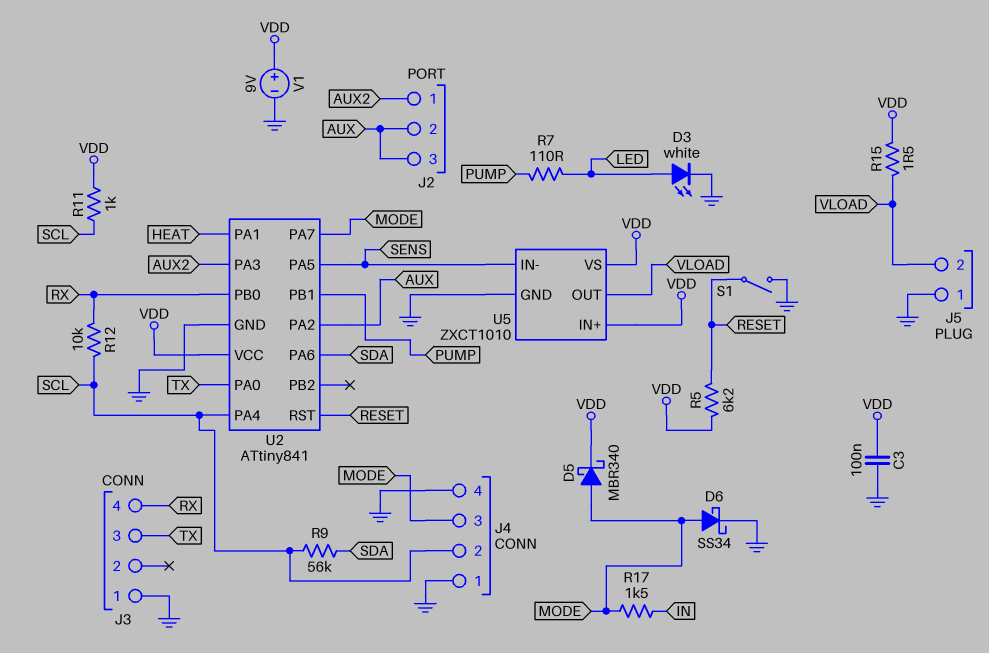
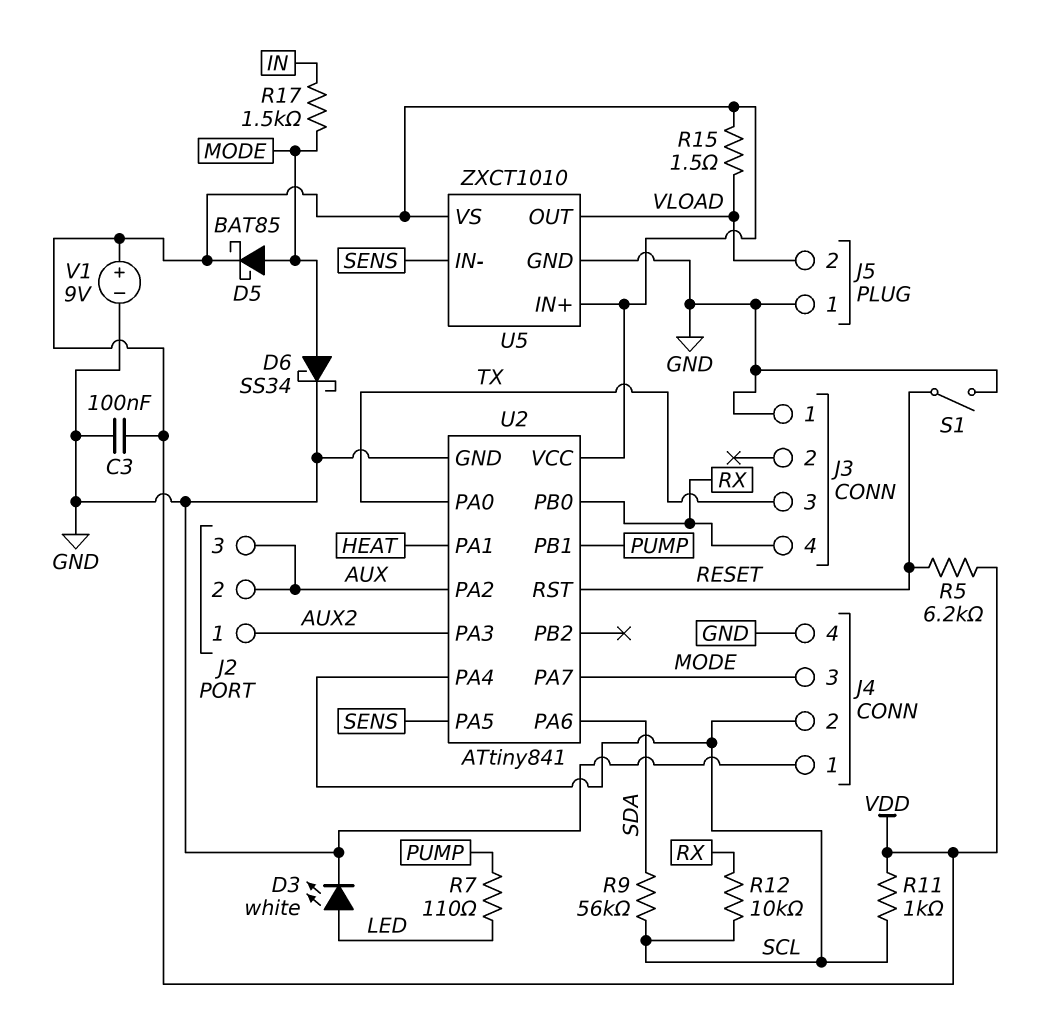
D5: schottky MBR340 (A MODE, K VDD) -> schottky BAT85 (A MODE, K VDD)

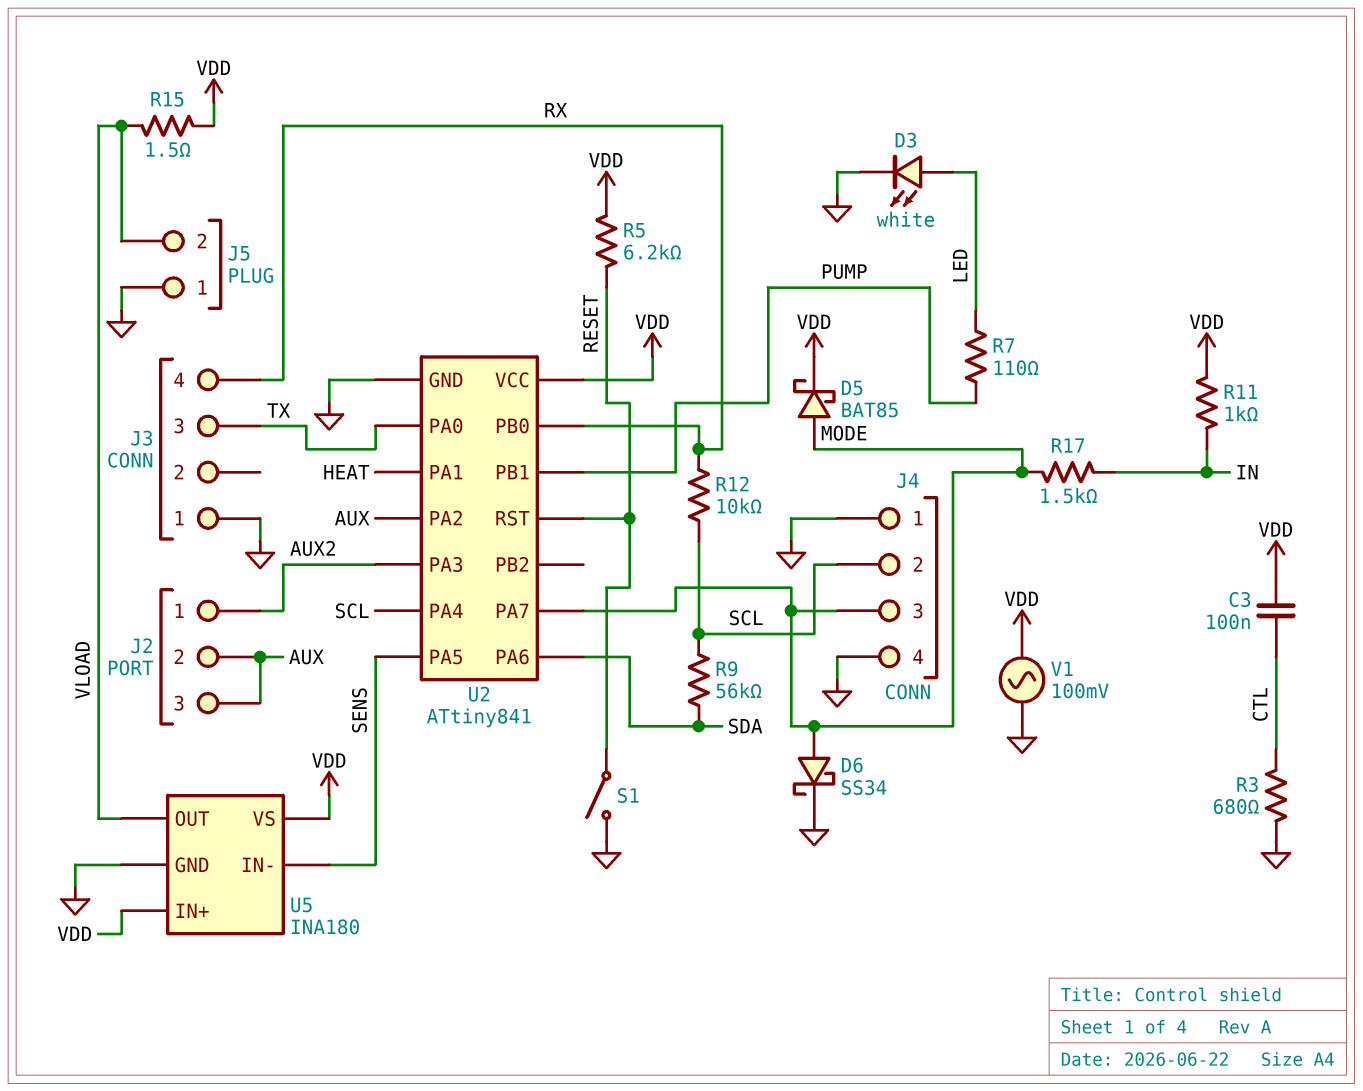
C3: 100nF (GND, VDD) -> 100nF (CTL, VDD)
R3: none -> 680 (CTL, GND)
R11: 1k (SCL, VDD) -> 1k (IN, VDD)
U5: ZXCT1010 -> INA180
V1: 9V (plus VDD, minus GND) -> AC 100mV (GND, VDD)

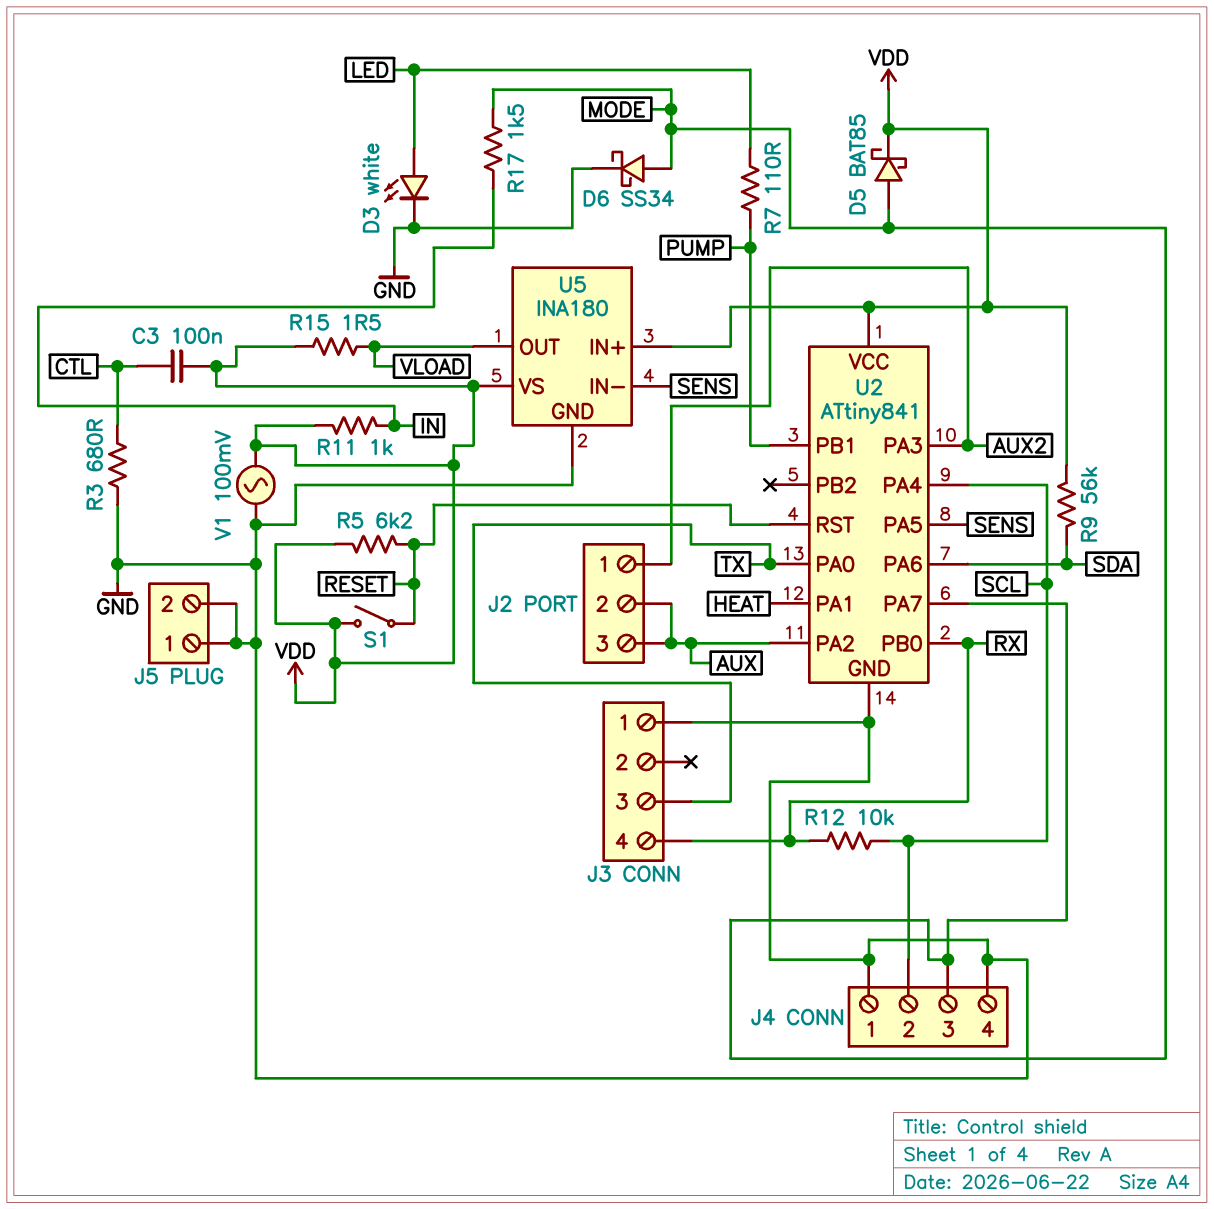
J5 pin 2: VLOAD -> GND
R9: 56k (SCL, SDA) -> 56k (SDA, VDD)
S1: switch (GND, RESET) -> switch (RESET, VDD)

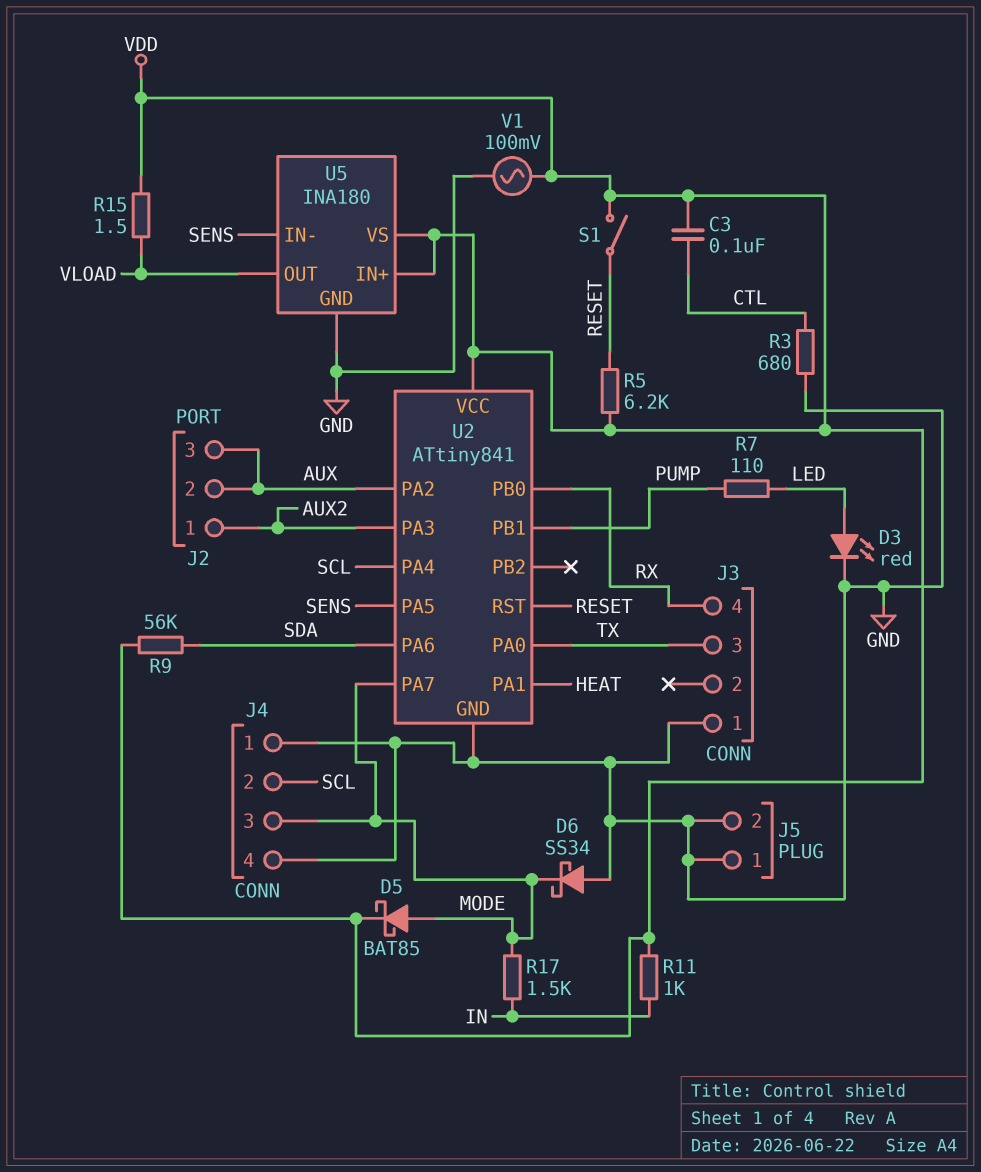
D3: LED white (A LED, K GND) -> LED red (A LED, K GND)
D6: schottky SS34 (A MODE, K GND) -> schottky SS34 (A GND, K MODE)
R12: 10k (RX, SCL) -> none

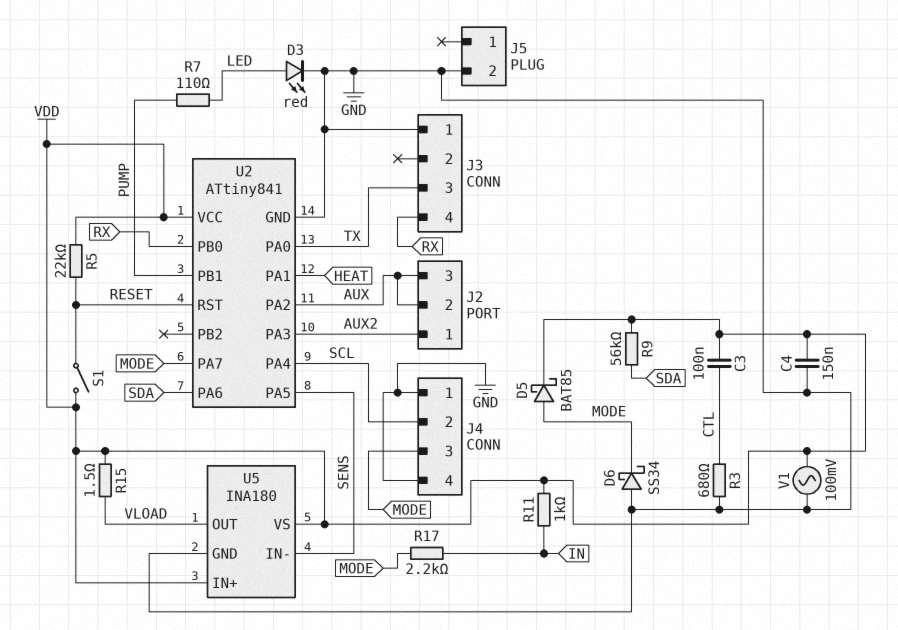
C4: none -> 150nF (GND, VDD)
J5 pin 1: GND -> none
R5: 6.2k (RESET, VDD) -> 22k (RESET, VDD)
R17: 1.5k (IN, MODE) -> 2.2k (IN, MODE)

